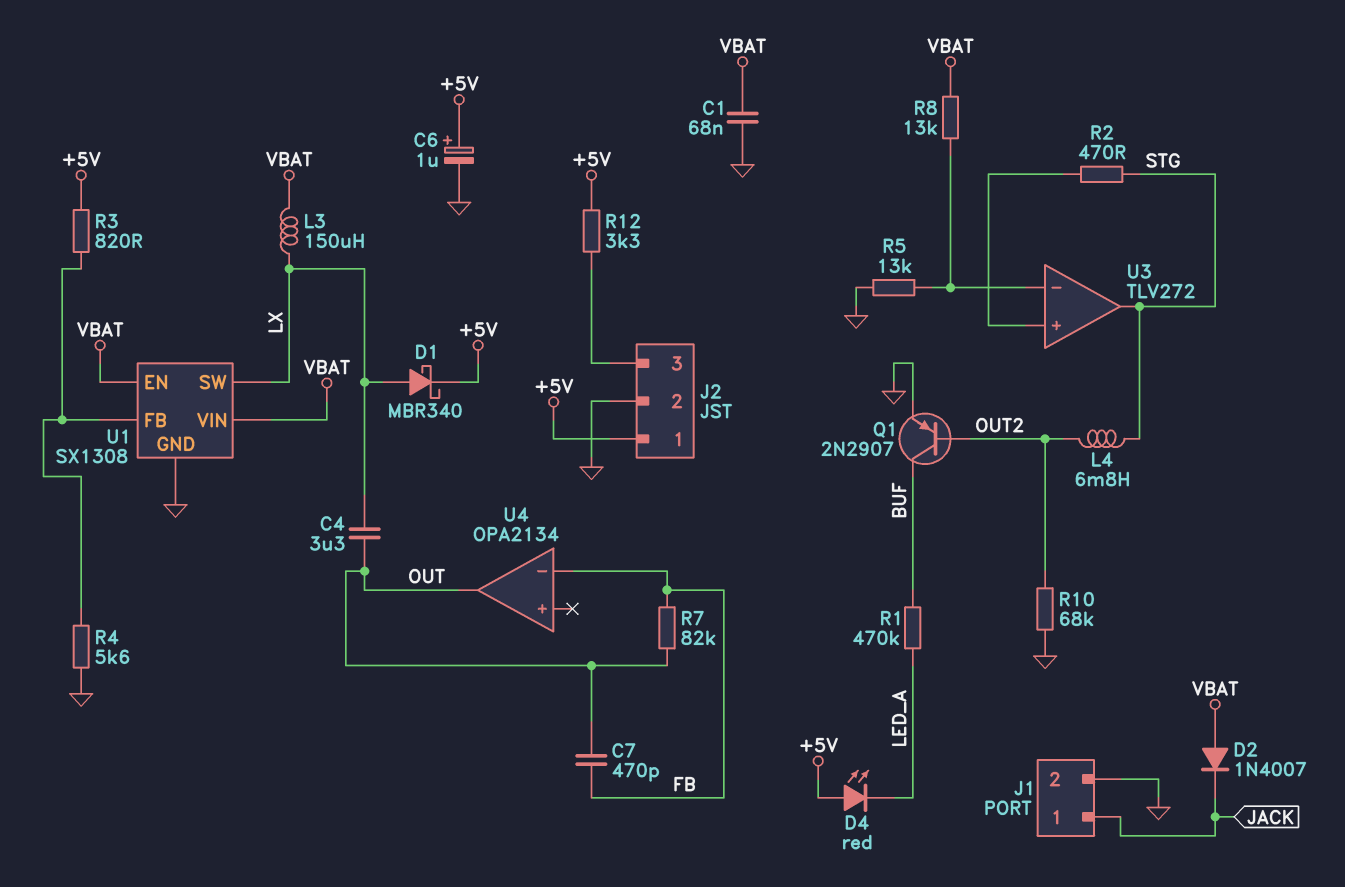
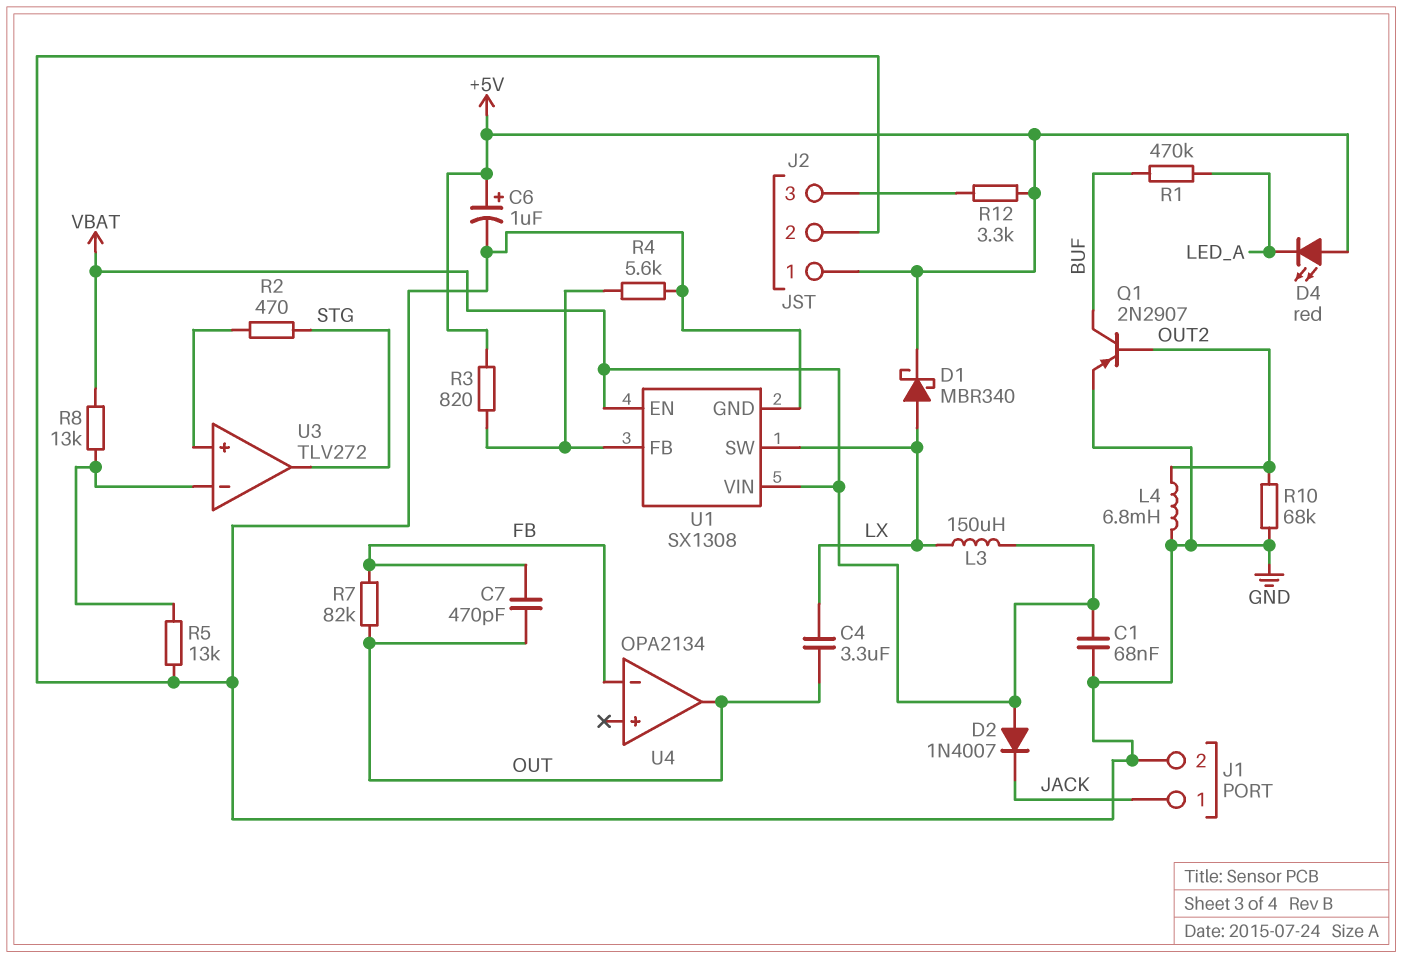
L4: 6.8mH (OUT2, STG) -> 6.8mH (GND, OUT2)

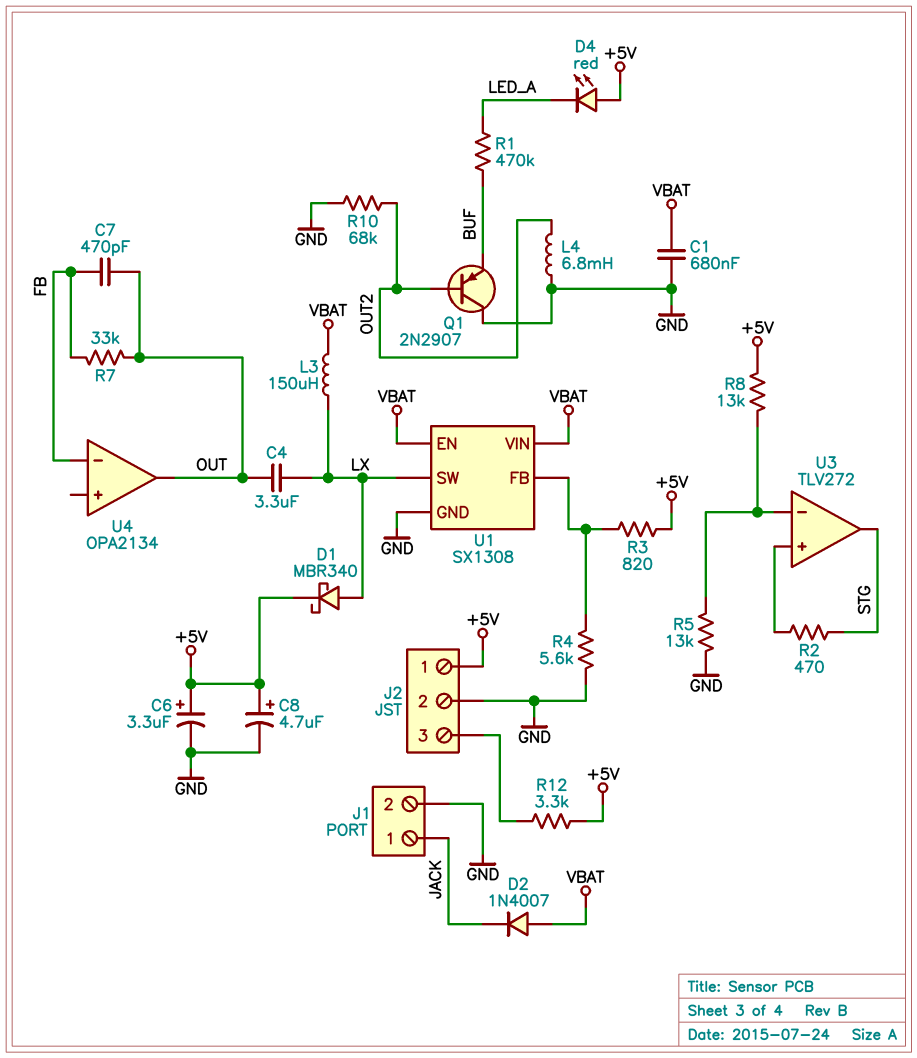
C1: 68nF (GND, VBAT) -> 680nF (GND, VBAT)
C6: 1uF (plus +5V, minus GND) -> 3.3uF (plus +5V, minus GND)
C8: none -> 4.7uF (plus +5V, minus GND)
Q1: PNP 2N2907 (B OUT2, C BUF, E GND) -> PNP 2N2907 (B OUT2, C GND, E BUF)
R7: 82k (FB, OUT) -> 33k (FB, OUT)
R8: 13k (U3/in-, VBAT) -> 13k (+5V, U3/in-)

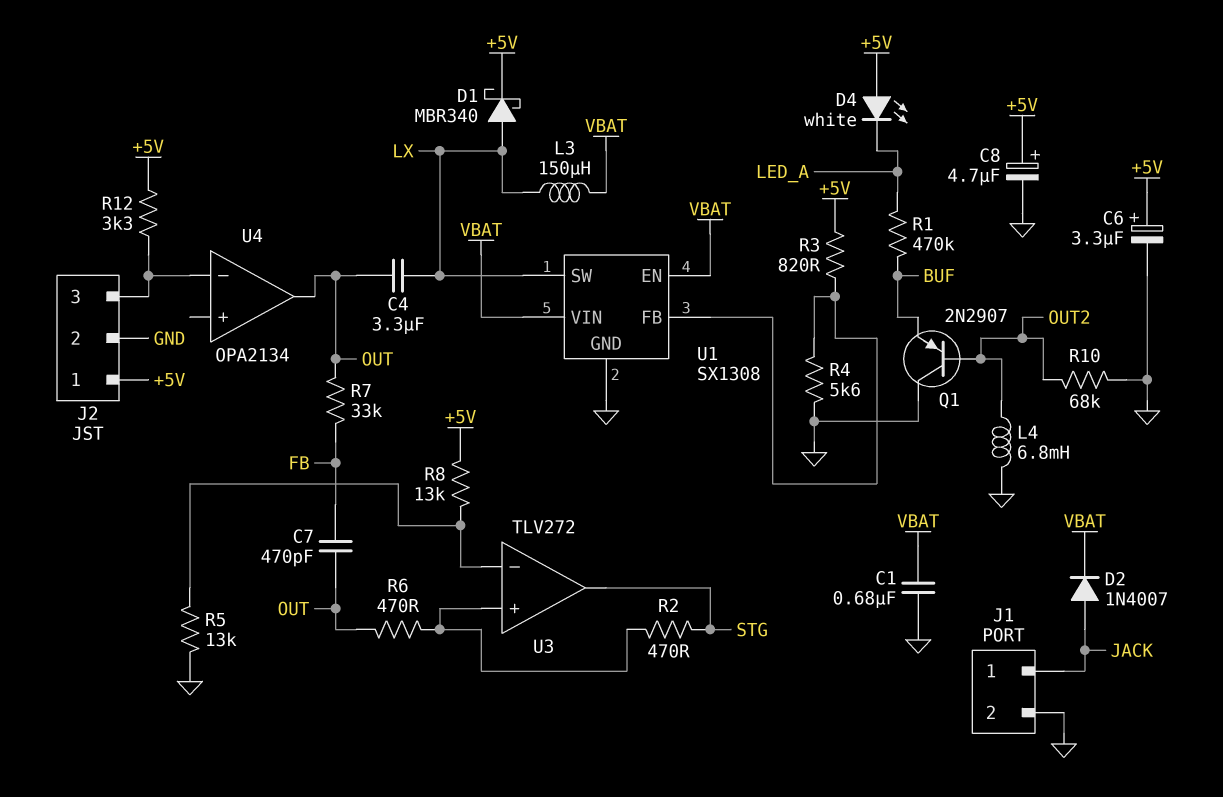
D2: diode 1N4007 (A VBAT, K JACK) -> diode 1N4007 (A JACK, K VBAT)
D4: LED red (A +5V, K LED_A) -> LED white (A +5V, K LED_A)
R6: none -> 470 (OUT, U3/in+)
U4 pin in-: FB -> J2/3

